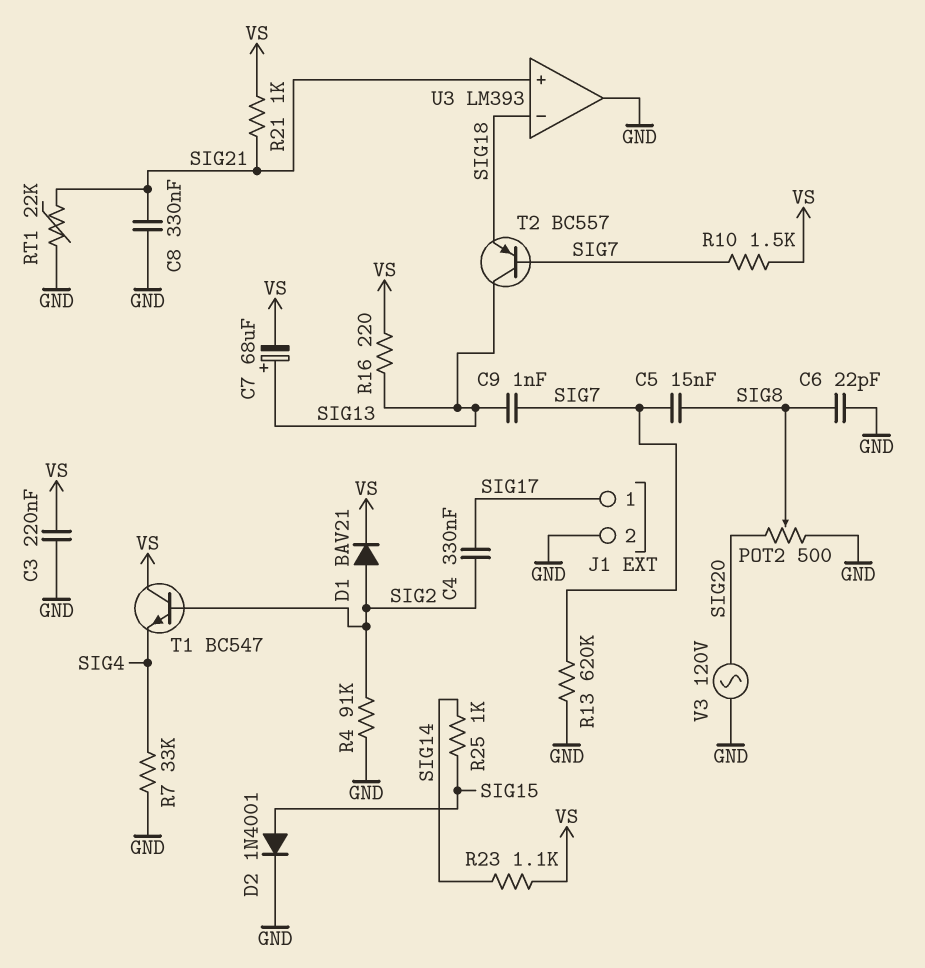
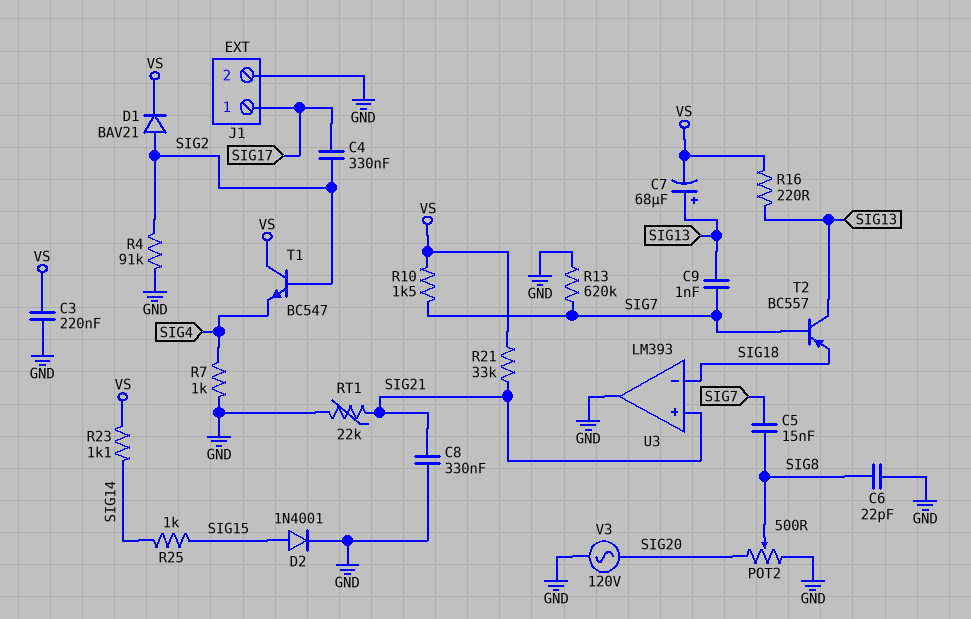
R7: 33k (GND, SIG4) -> 1k (GND, SIG4)
R21: 1k (SIG21, VS) -> 33k (SIG21, VS)

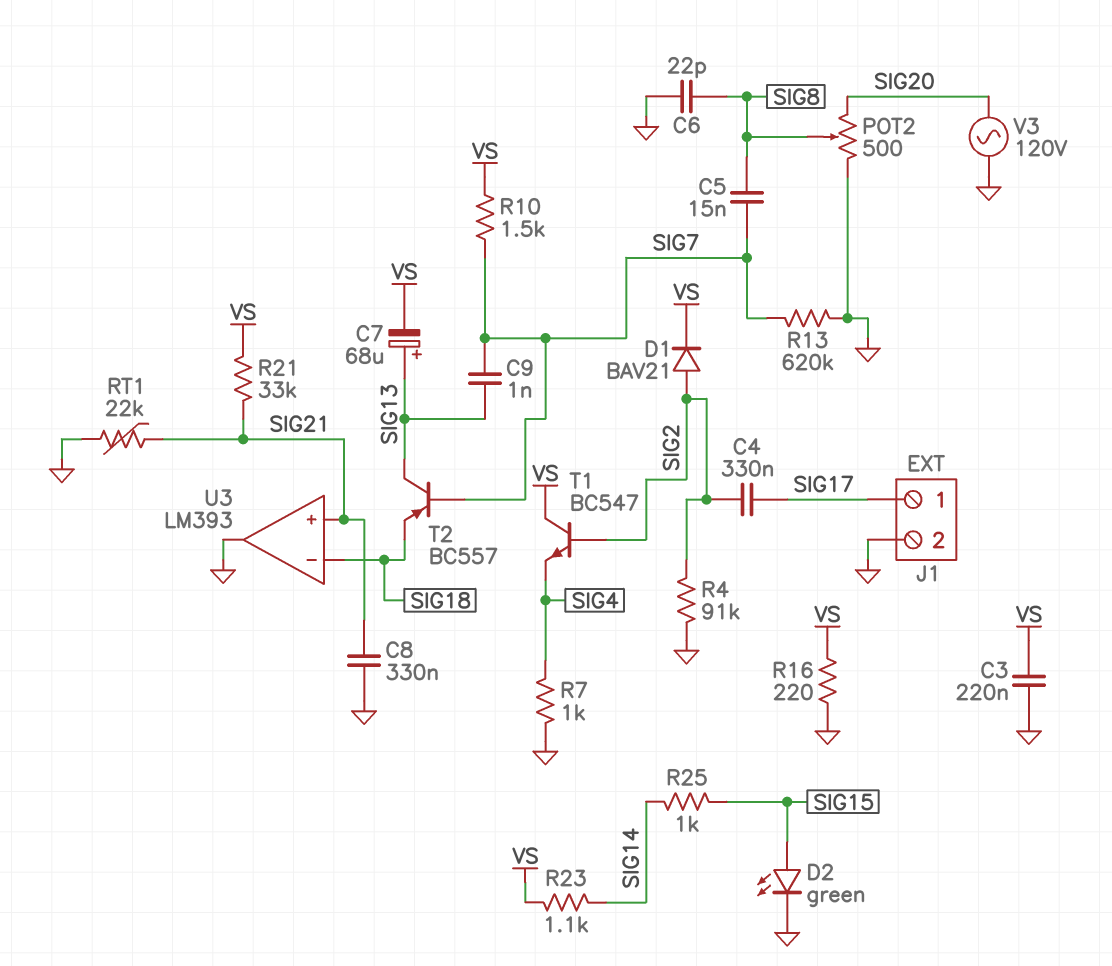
D2: diode 1N4001 (A SIG15, K GND) -> LED green (A SIG15, K GND)
R16: 220 (SIG13, VS) -> 220 (GND, VS)

